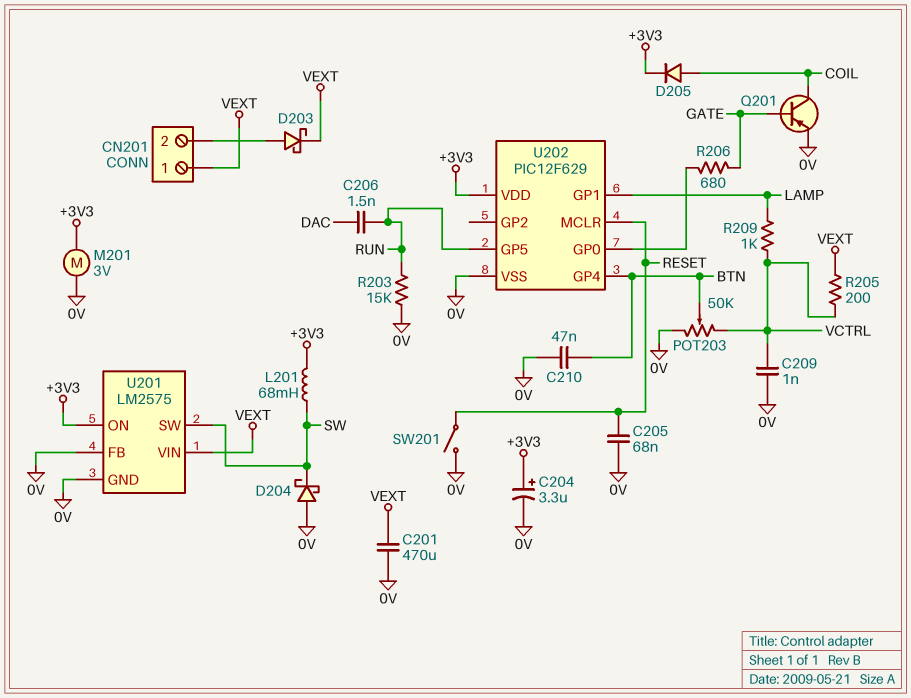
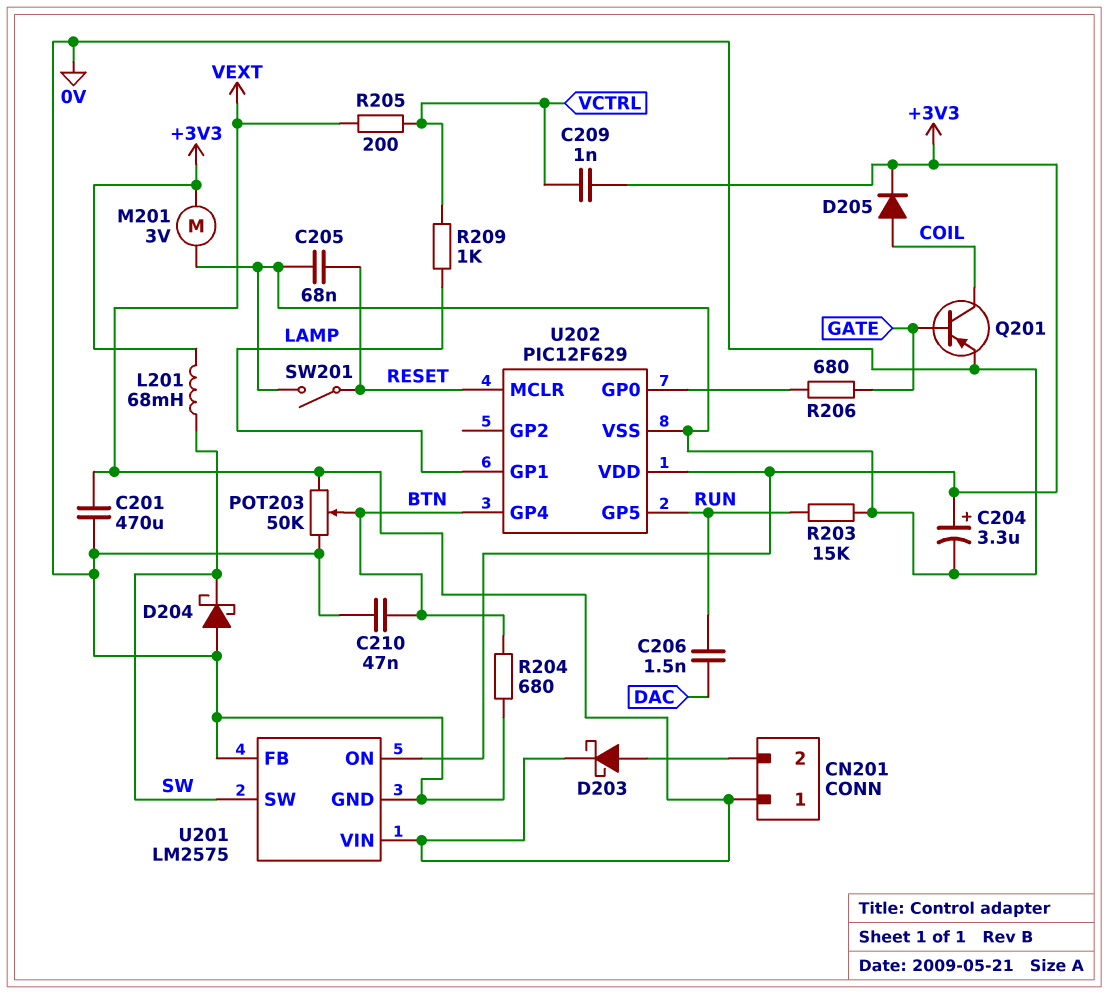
C209: 1nF (0V, VCTRL) -> 1nF (+3V3, VCTRL)
POT203: 50k (0V, VCTRL, wiper BTN) -> 50k (0V, VEXT, wiper BTN)
R204: none -> 680 (0V, BTN)

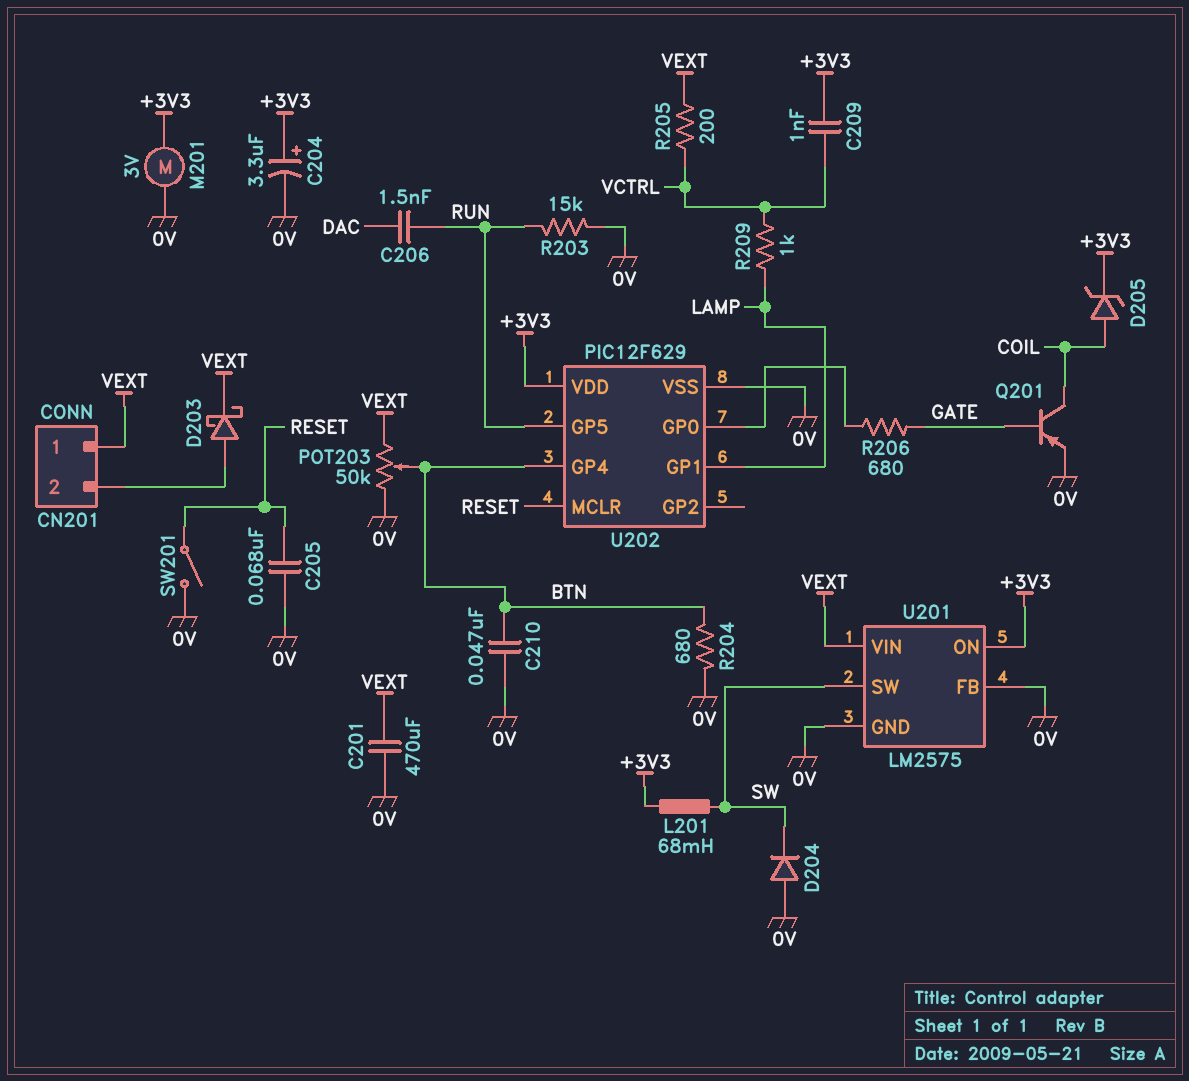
D204: schottky (A 0V, K SW) -> diode (A 0V, K SW)
D205: diode (A COIL, K +3V3) -> zener (A COIL, K +3V3)

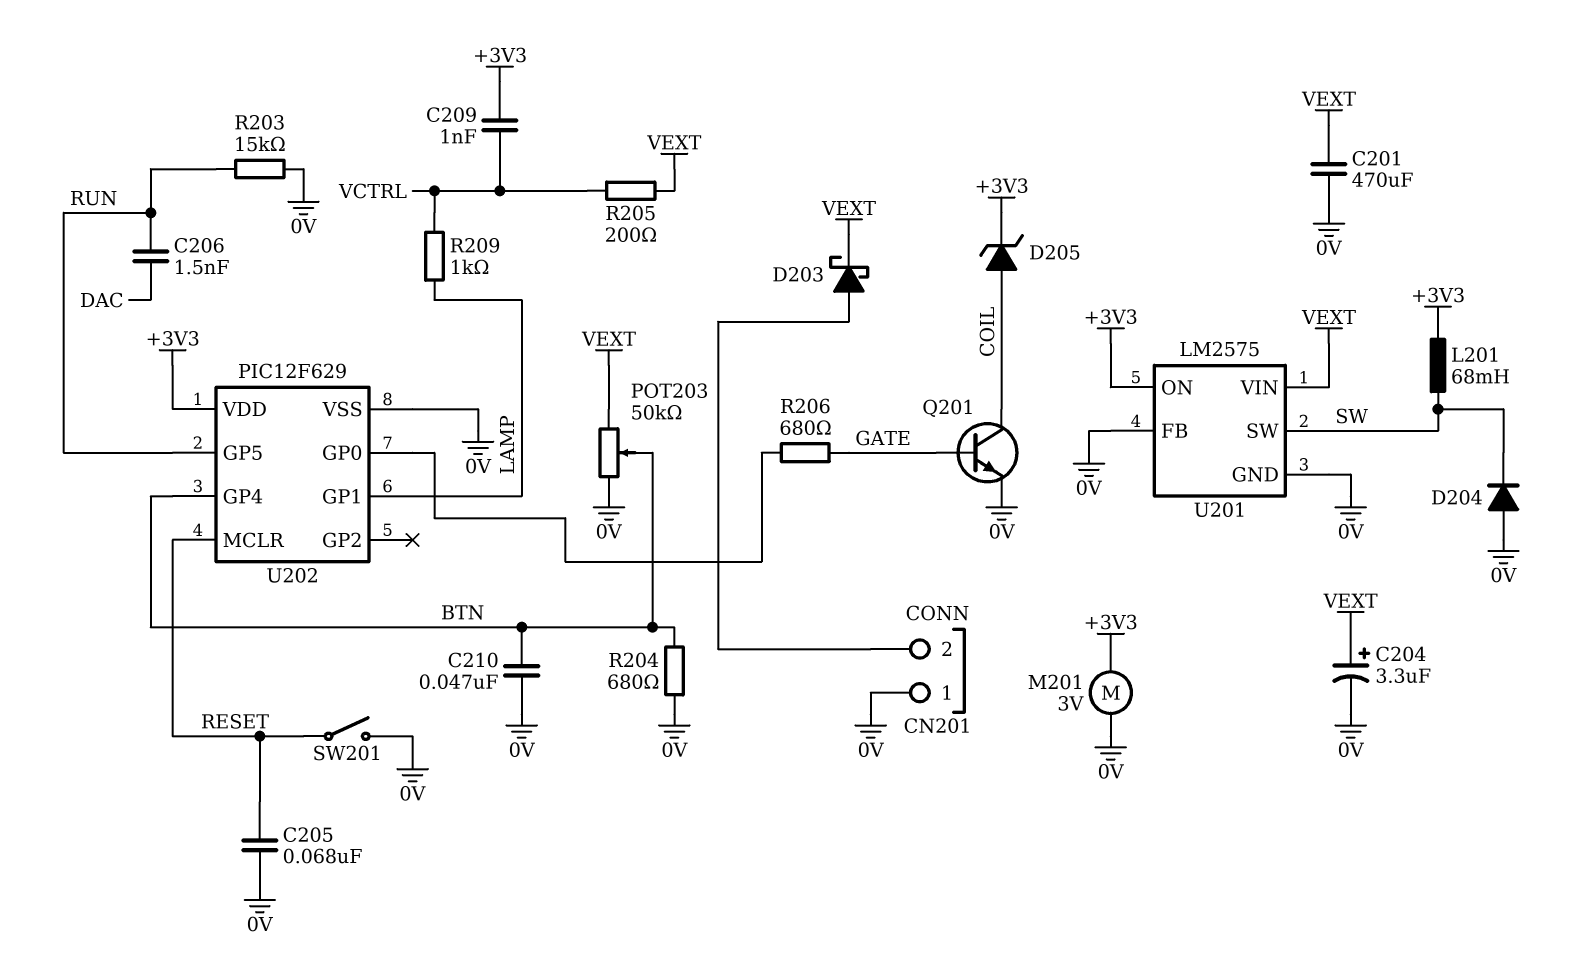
C204: 3.3uF (plus +3V3, minus 0V) -> 3.3uF (plus VEXT, minus 0V)
CN201 pin 1: VEXT -> 0V
Q201: PNP (B GATE, C COIL, E 0V) -> NPN (B GATE, C COIL, E 0V)

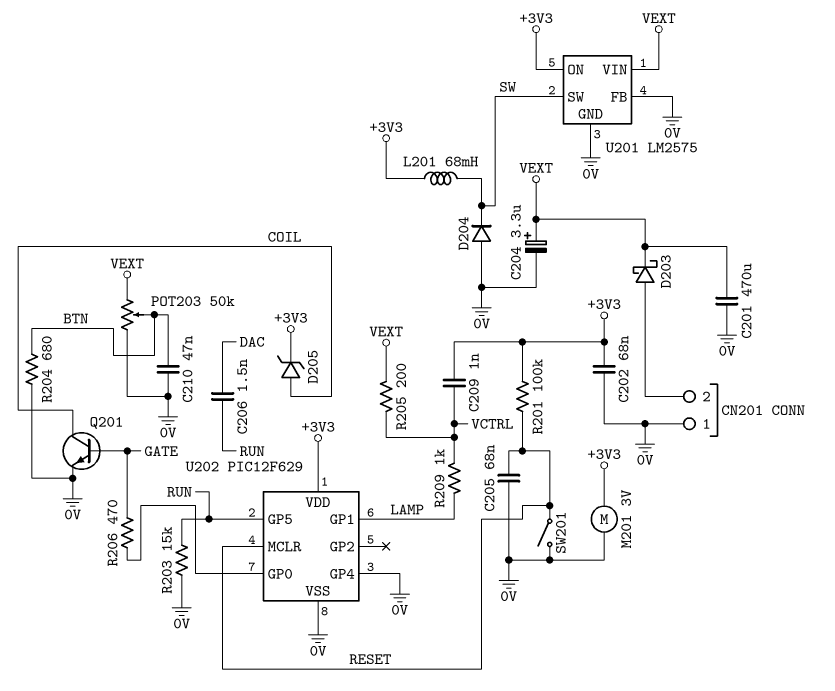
C202: none -> 68nF (+3V3, 0V)
R201: none -> 100k (+3V3, RESET)
R206: 680 (GATE, U202/GP0) -> 470 (GATE, U202/GP0)
U202 pin GP4: BTN -> 0V

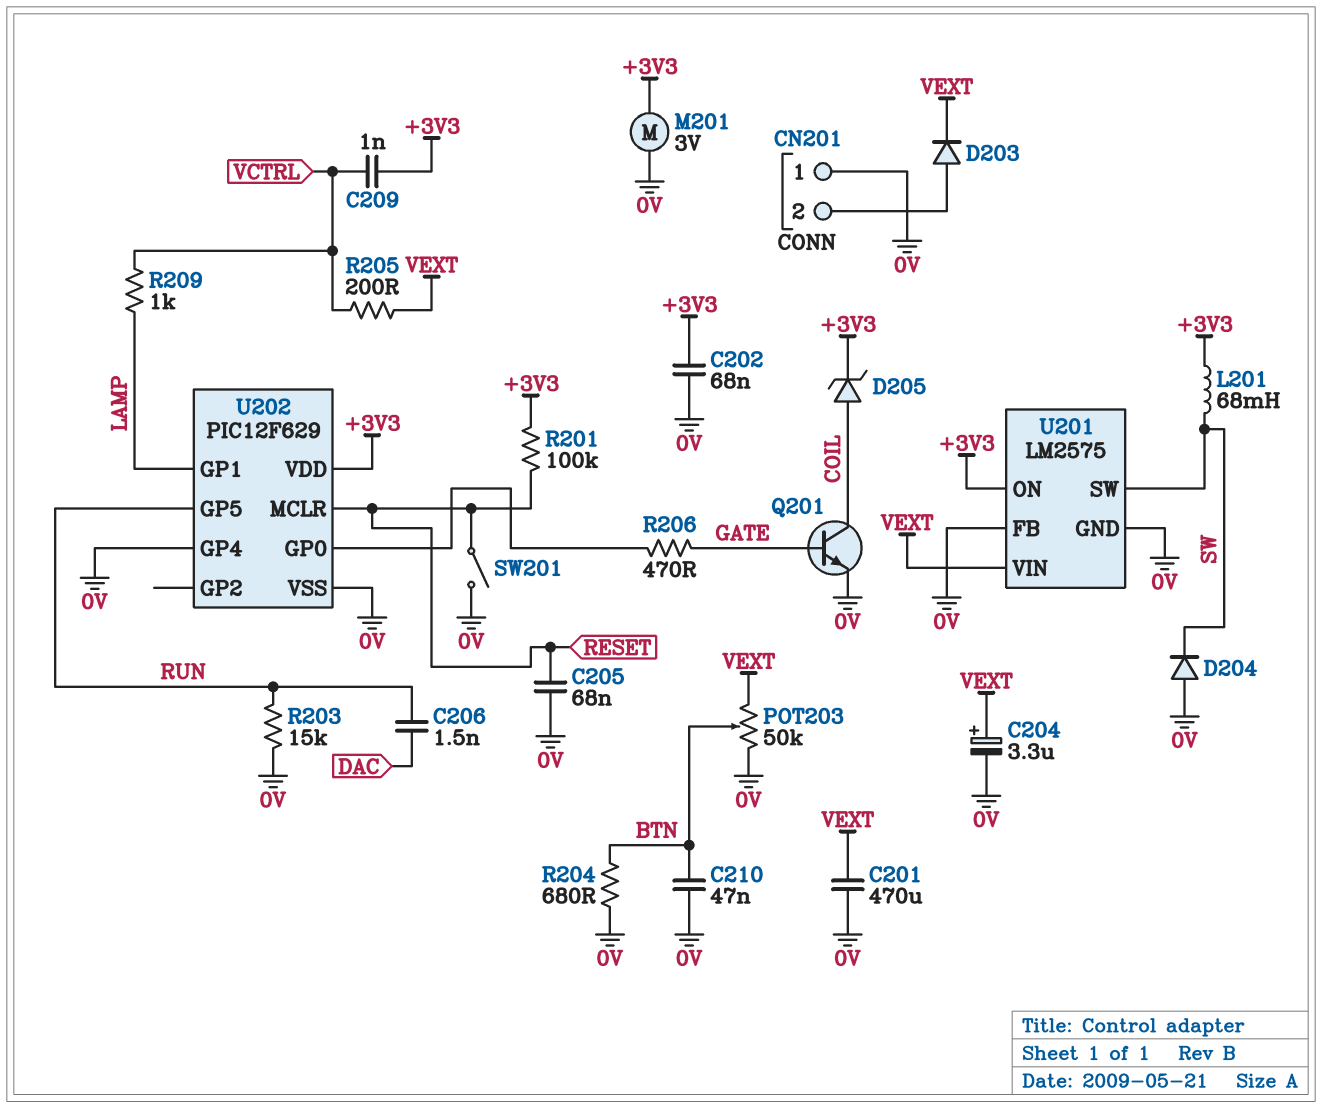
D203: schottky (A CN201/2, K VEXT) -> diode (A CN201/2, K VEXT)

